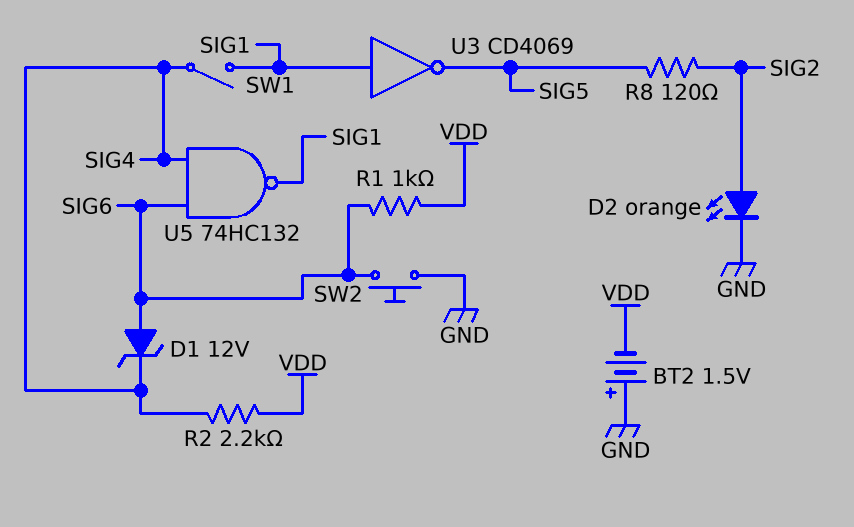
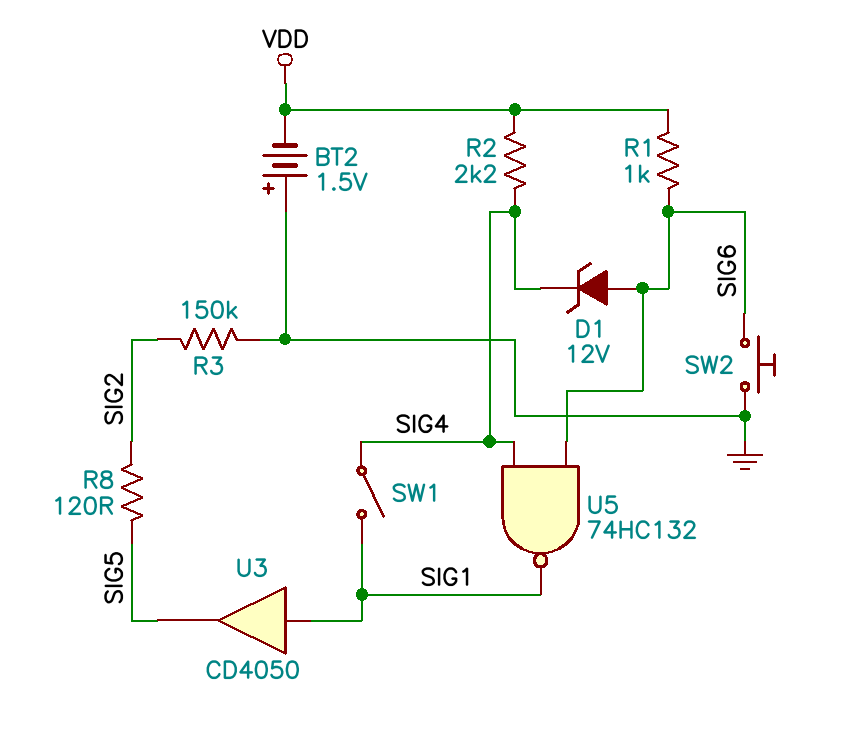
D2: LED orange (A SIG2, K GND) -> none
R3: none -> 150k (GND, SIG2)
U3: NOT CD4069 (in SIG1, out SIG5) -> buffer CD4050 (in SIG1, out SIG5)

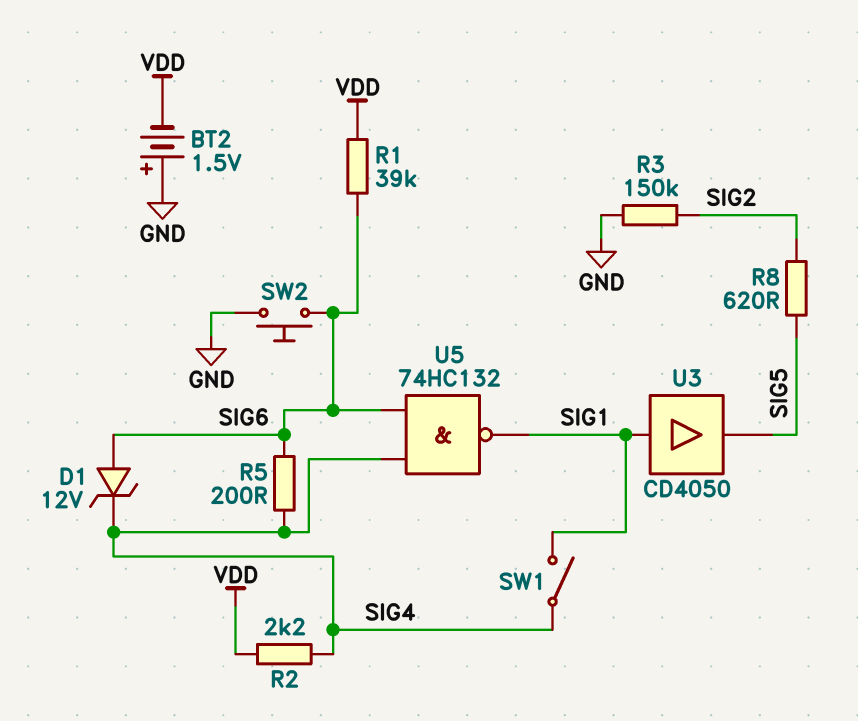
R1: 1k (SIG6, VDD) -> 39k (SIG6, VDD)
R5: none -> 200 (SIG4, SIG6)
R8: 120 (SIG2, SIG5) -> 620 (SIG2, SIG5)

